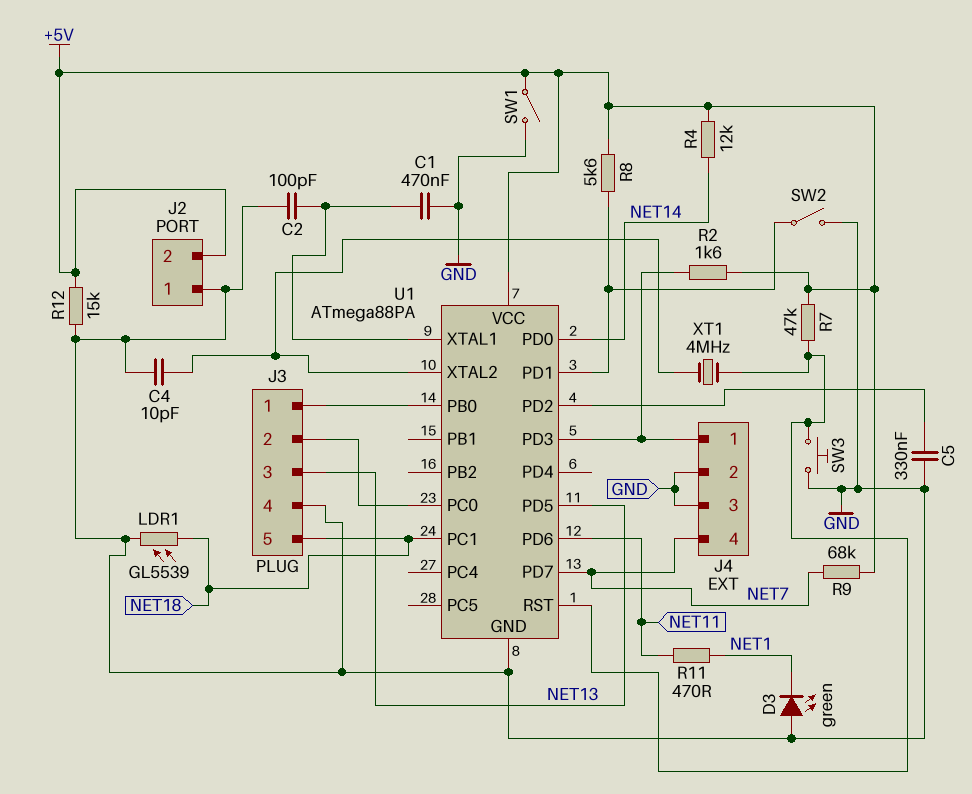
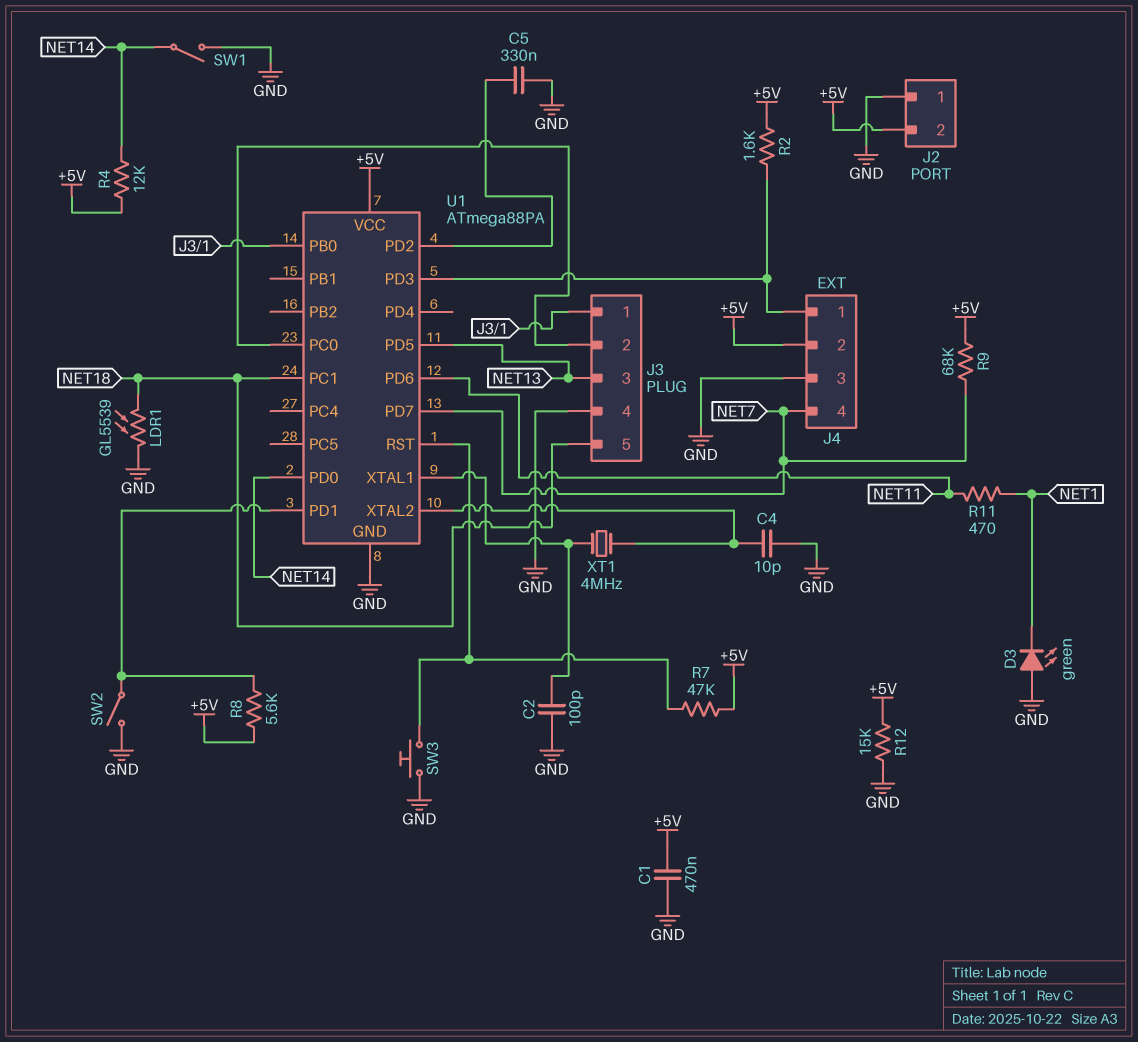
C1: 470nF (GND, U1/XTAL1) -> 470nF (+5V, GND)
J4 pin 2: GND -> +5V
SW1: switch (+5V, GND) -> switch (GND, NET14)
XT1: 4MHz (U1/RST, U1/XTAL2) -> 4MHz (U1/XTAL1, U1/XTAL2)

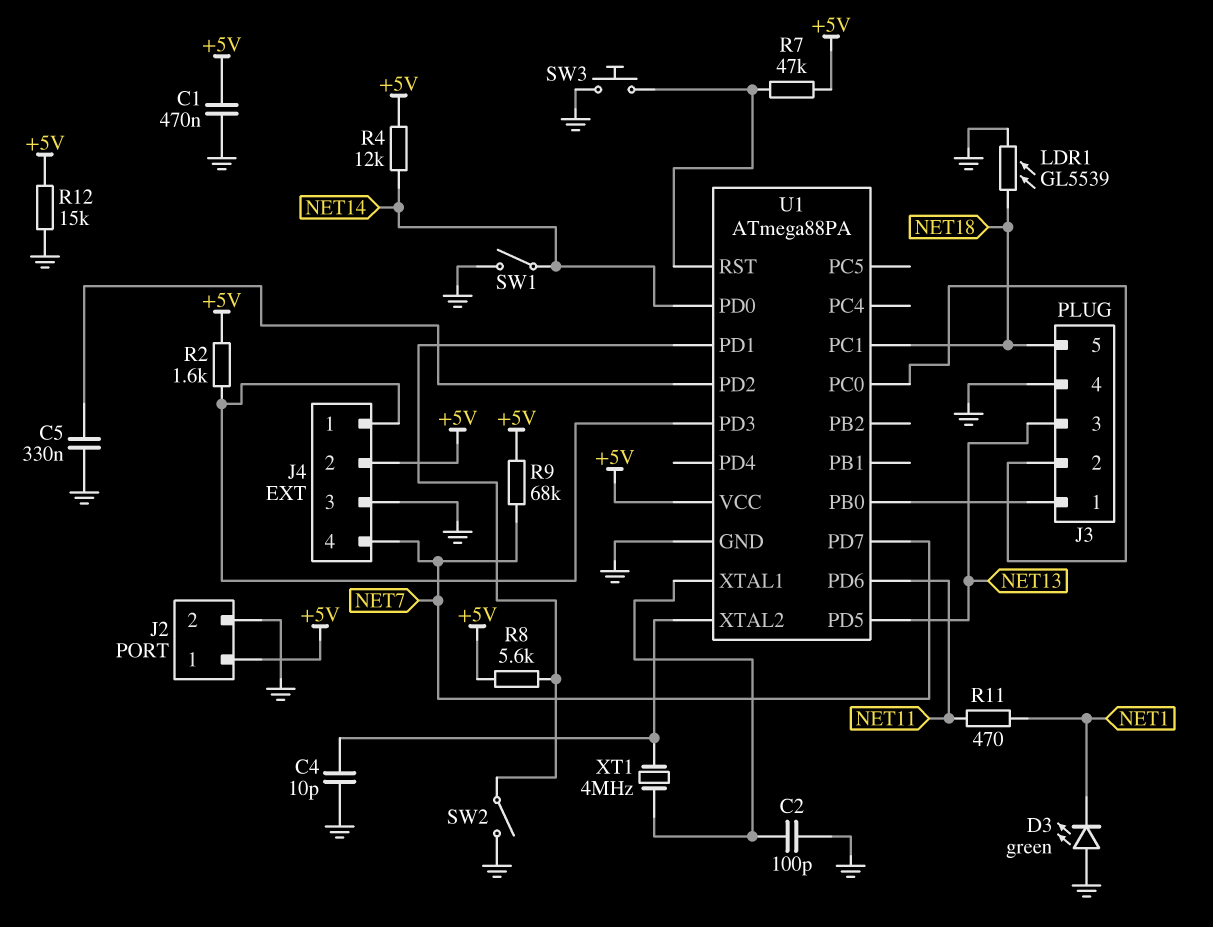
J2 pin 1: GND -> +5V
J2 pin 2: +5V -> GND

